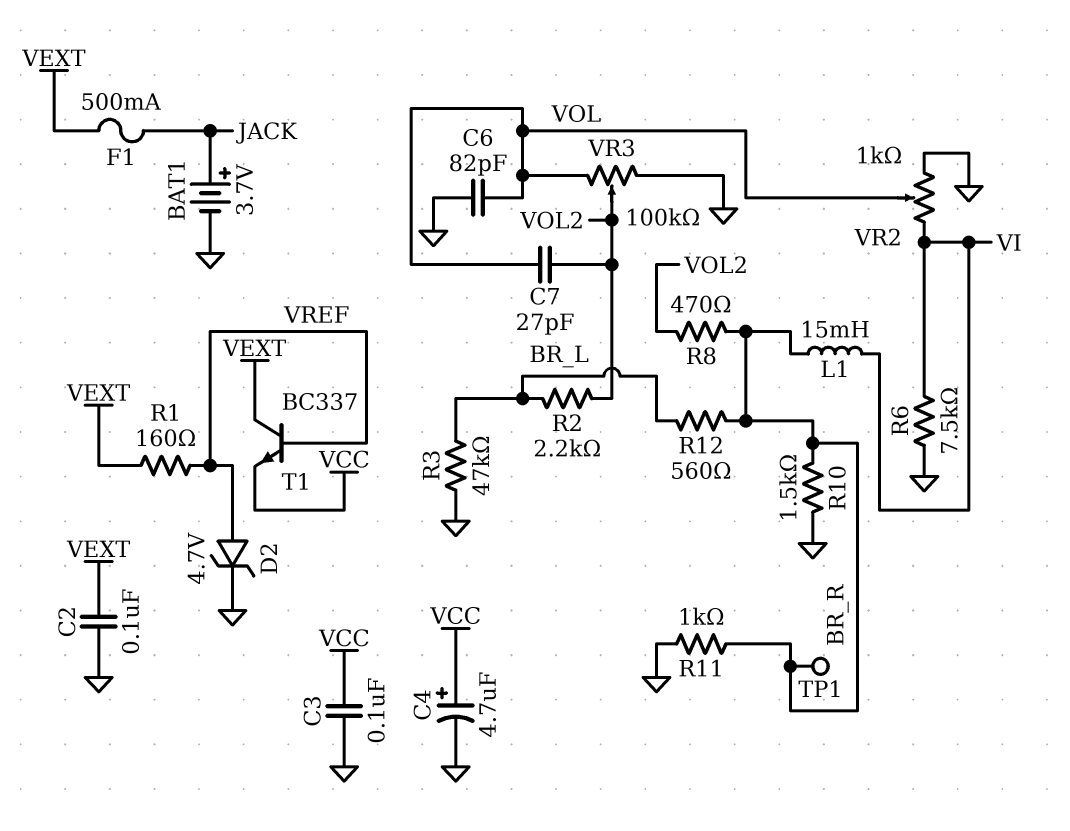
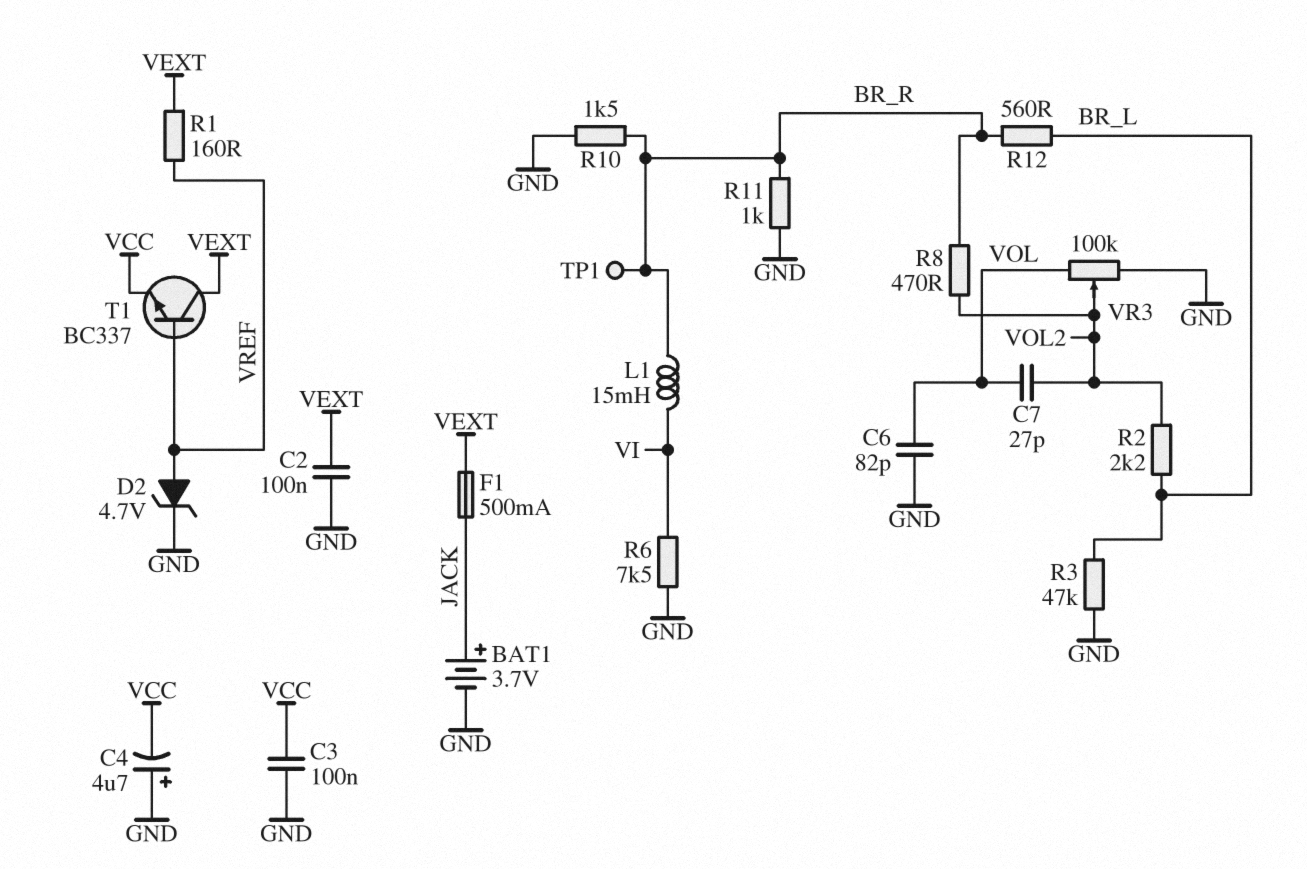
C4: 4.7uF (plus VCC, minus GND) -> 4.7uF (plus GND, minus VCC)
VR2: 1k (GND, VI, wiper VOL) -> none

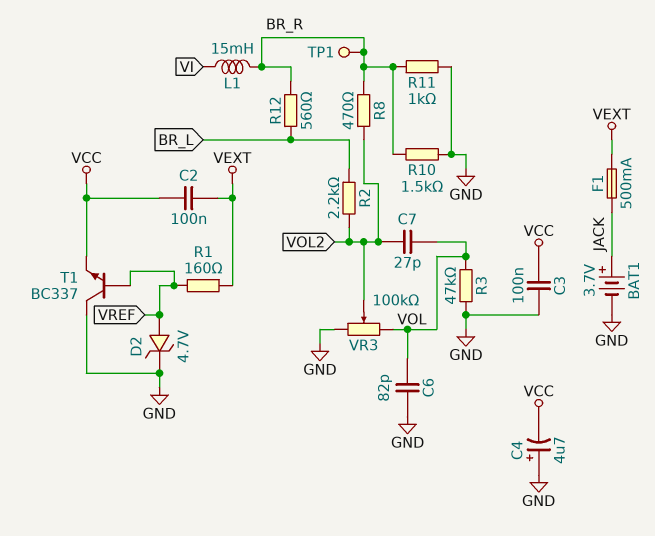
C2: 100nF (GND, VEXT) -> 100nF (VCC, VEXT)
R3: 47k (BR_L, GND) -> 47k (GND, VOL)
R6: 7.5k (GND, VI) -> none
T1: NPN BC337 (B VREF, C VEXT, E VCC) -> NPN BC337 (B VREF, C GND, E VCC)

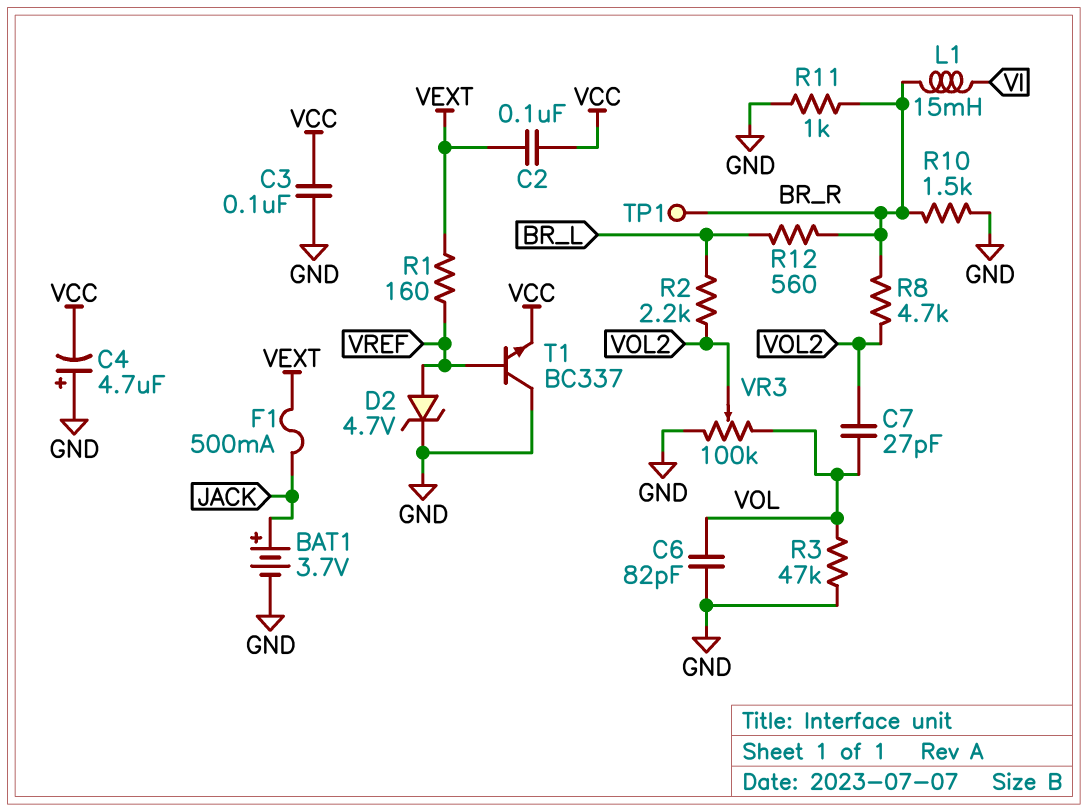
R8: 470 (BR_R, VOL2) -> 4.7k (BR_R, VOL2)

